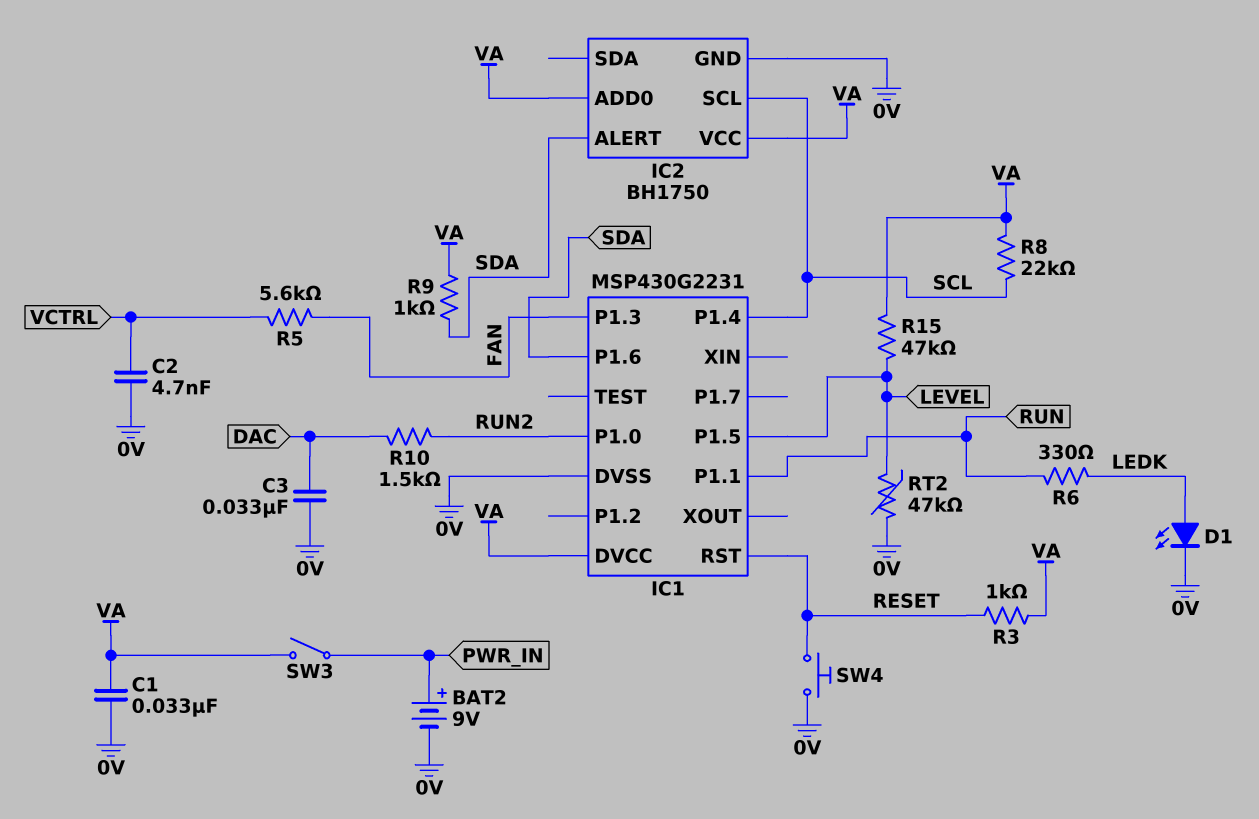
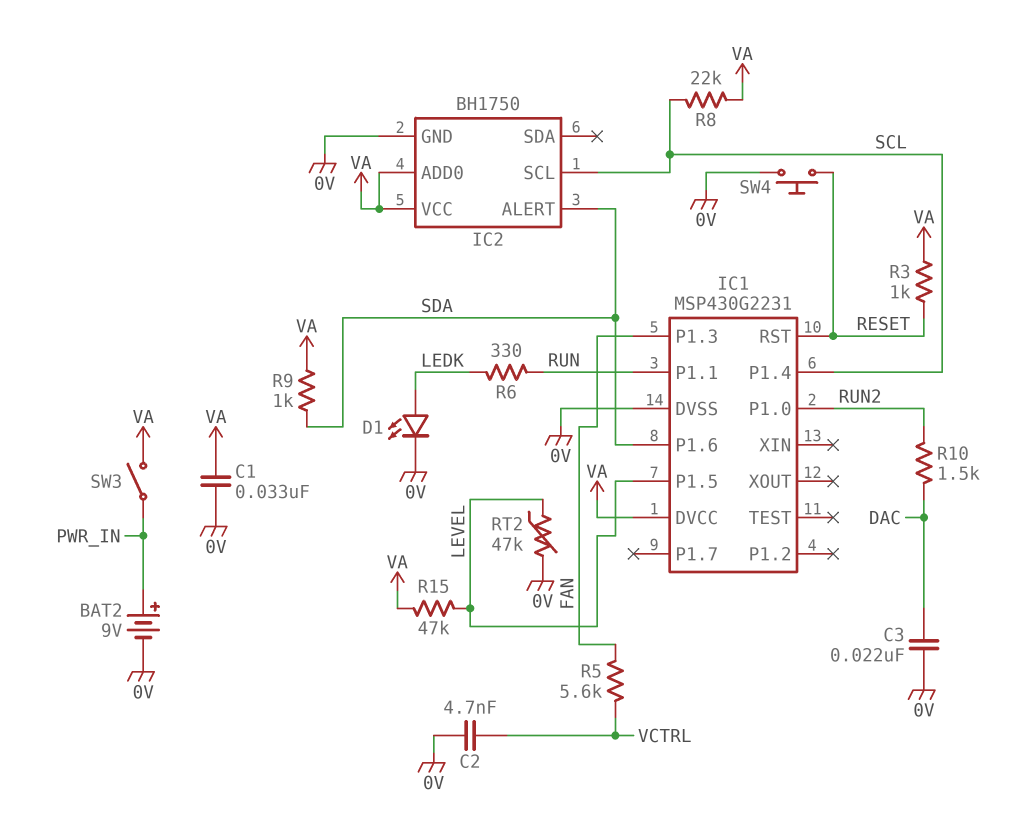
C3: 33nF (0V, DAC) -> 22nF (0V, DAC)

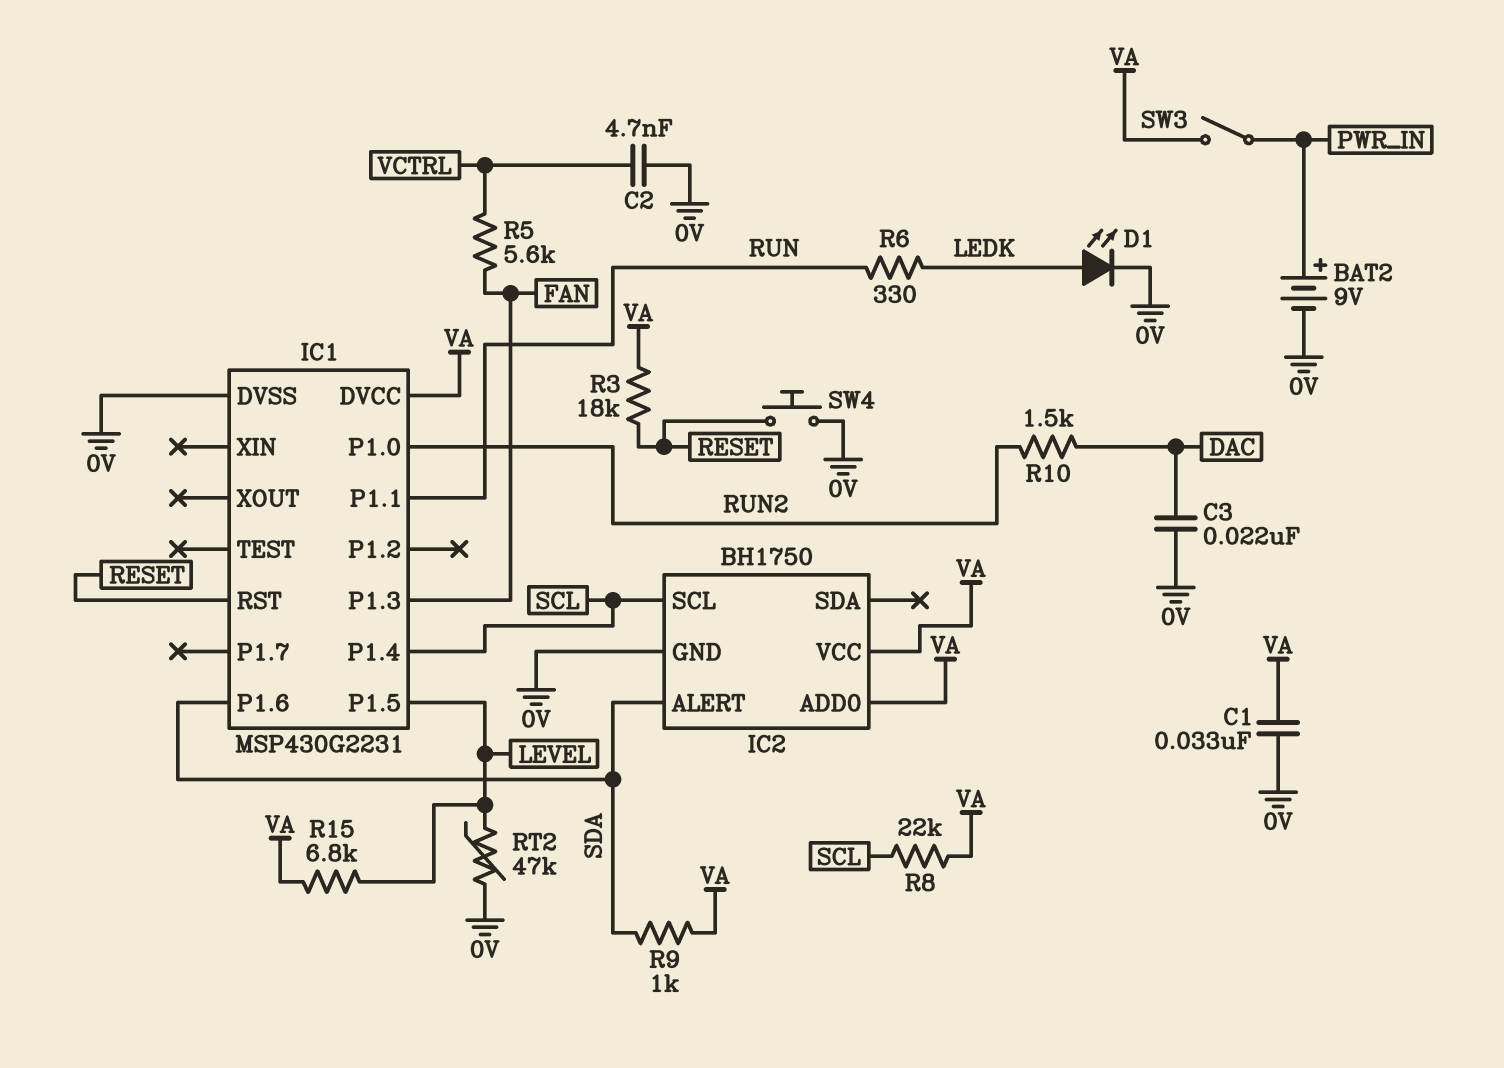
R3: 1k (RESET, VA) -> 18k (RESET, VA)
R15: 47k (LEVEL, VA) -> 6.8k (LEVEL, VA)

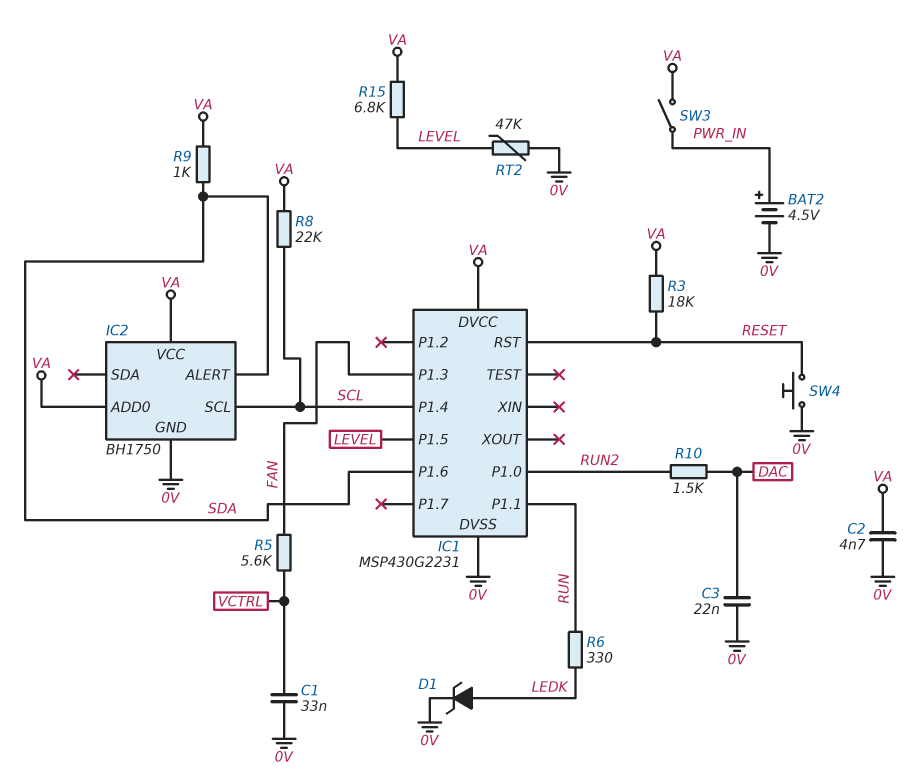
BAT2: 9V (plus PWR_IN, minus 0V) -> 4.5V (plus PWR_IN, minus 0V)
C1: 33nF (0V, VA) -> 33nF (0V, VCTRL)
C2: 4.7nF (0V, VCTRL) -> 4.7nF (0V, VA)
D1: LED (A LEDK, K 0V) -> zener (A LEDK, K 0V)

